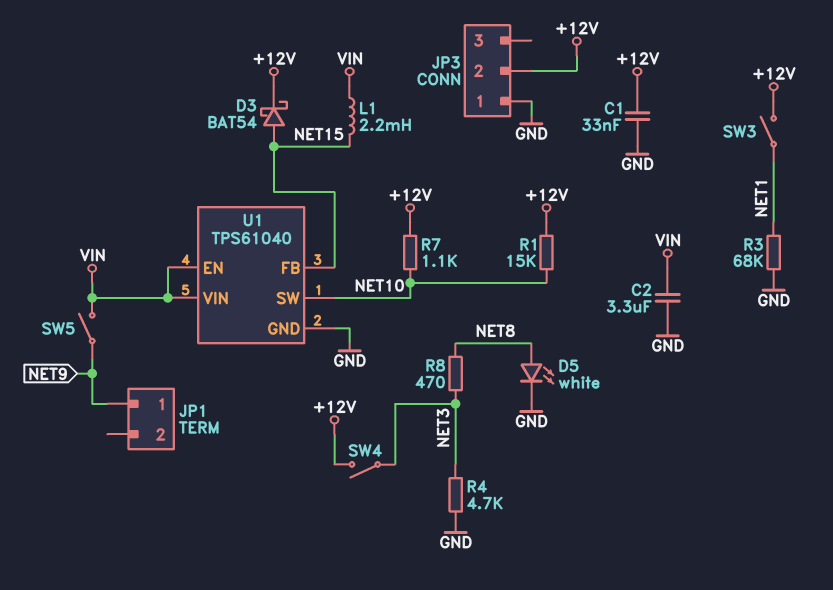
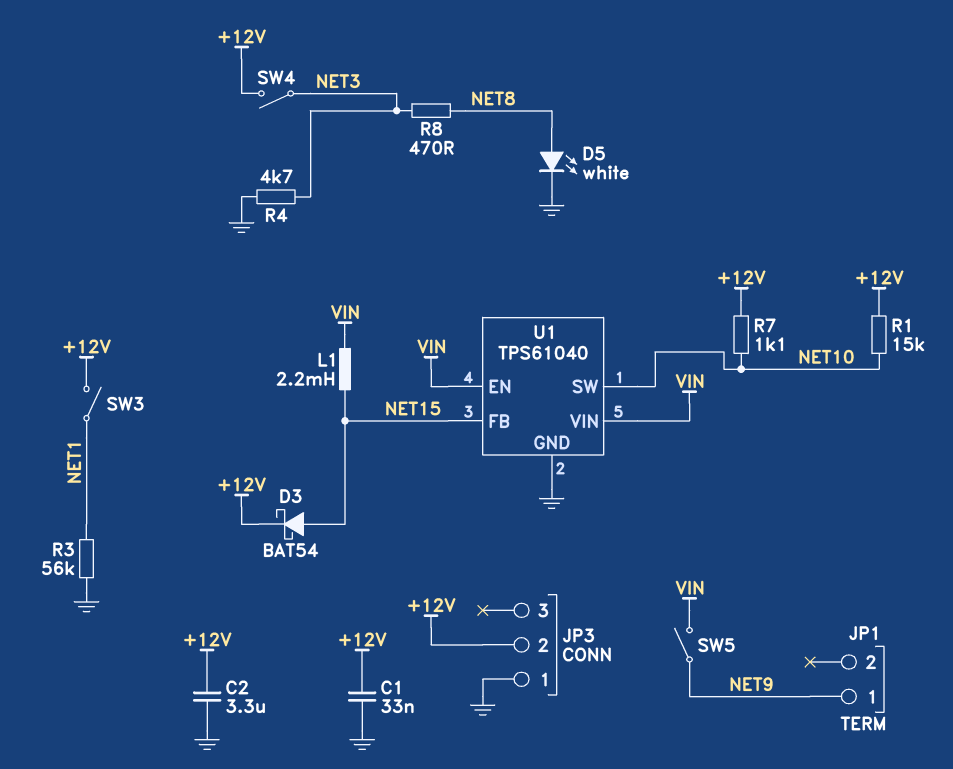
C2: 3.3uF (GND, VIN) -> 3.3uF (+12V, GND)
R3: 68k (GND, NET1) -> 56k (GND, NET1)

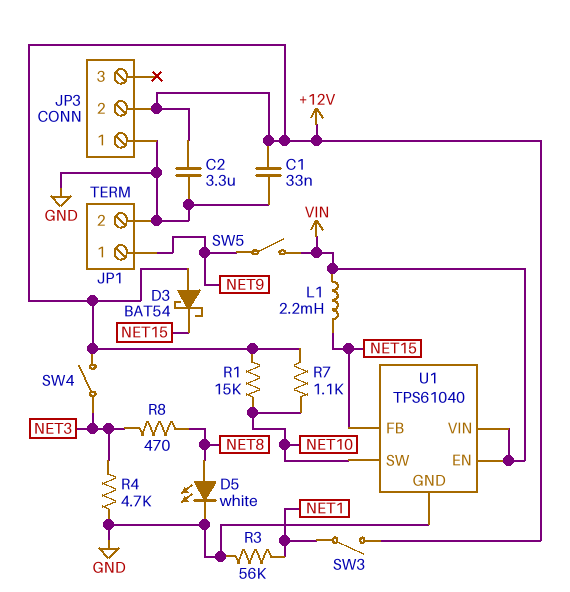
D3: schottky BAT54 (A NET15, K +12V) -> schottky BAT54 (A +12V, K NET15)
JP1 pin 2: none -> GND

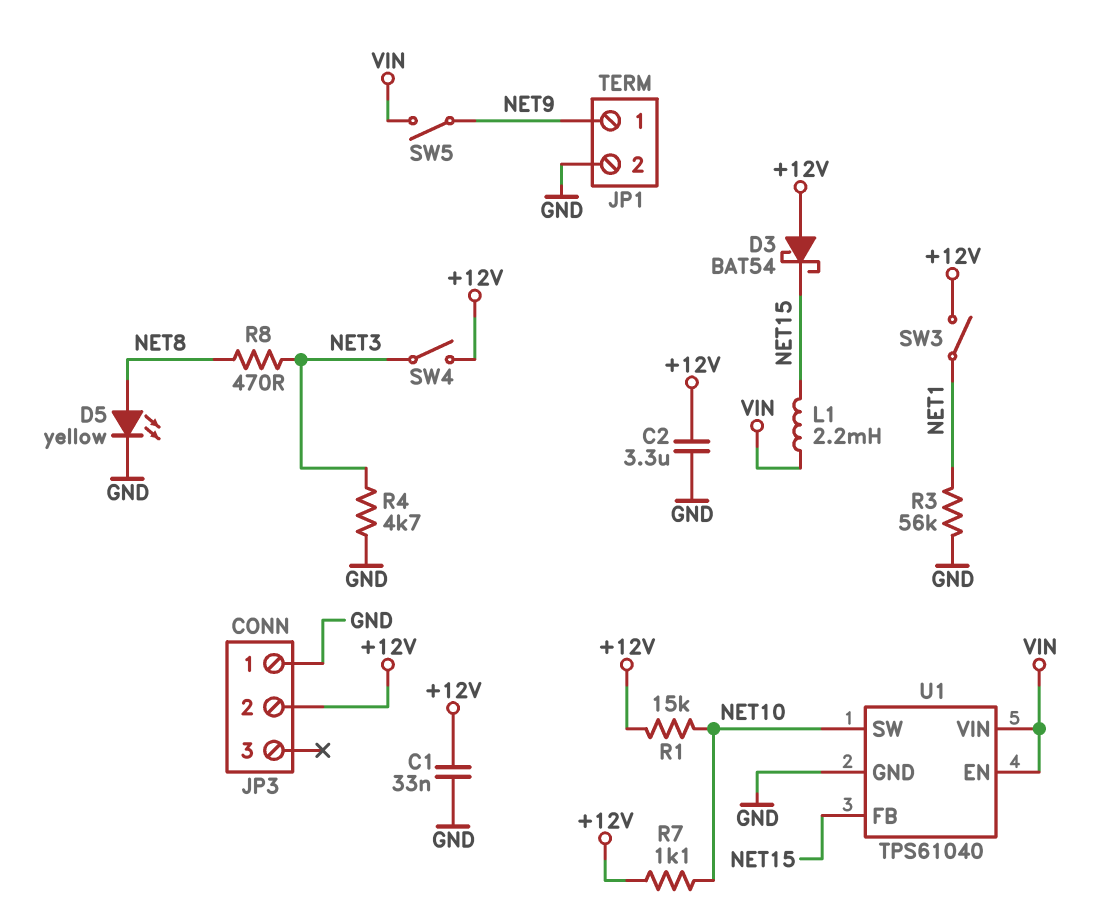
D5: LED white (A NET8, K GND) -> LED yellow (A NET8, K GND)

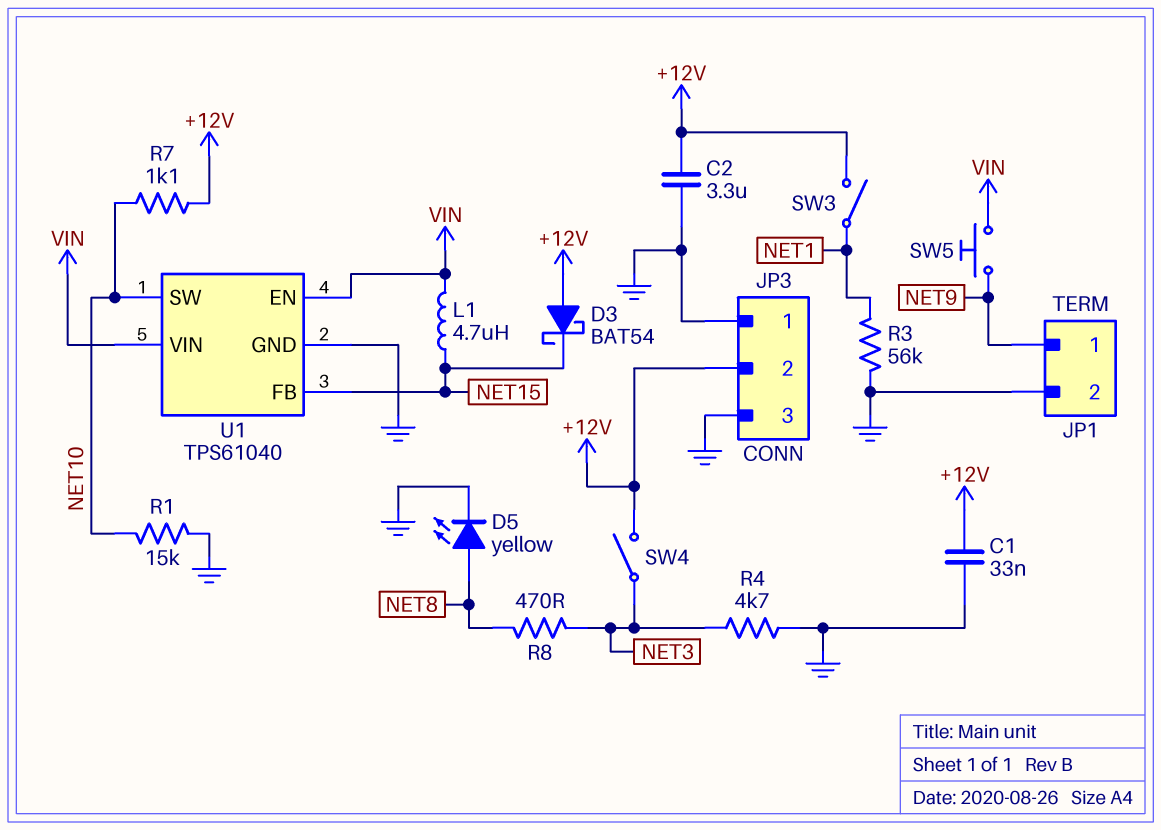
JP3 pin 3: none -> GND
L1: 2.2mH (NET15, VIN) -> 4.7uH (NET15, VIN)
R1: 15k (+12V, NET10) -> 15k (GND, NET10)
SW5: switch (NET9, VIN) -> button (NET9, VIN)

